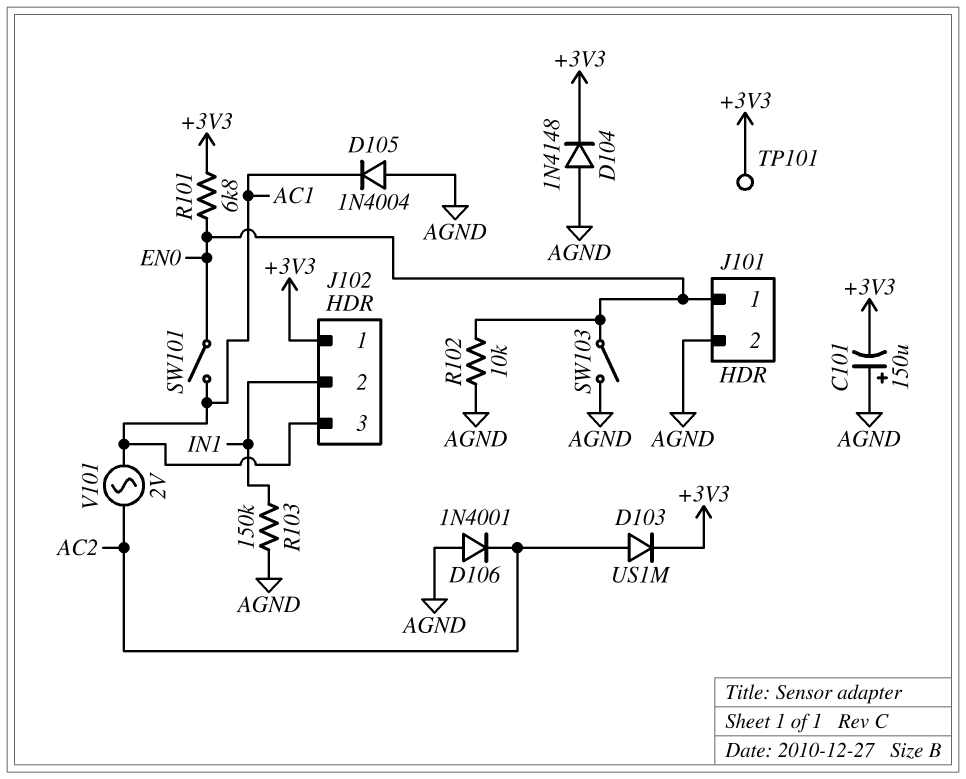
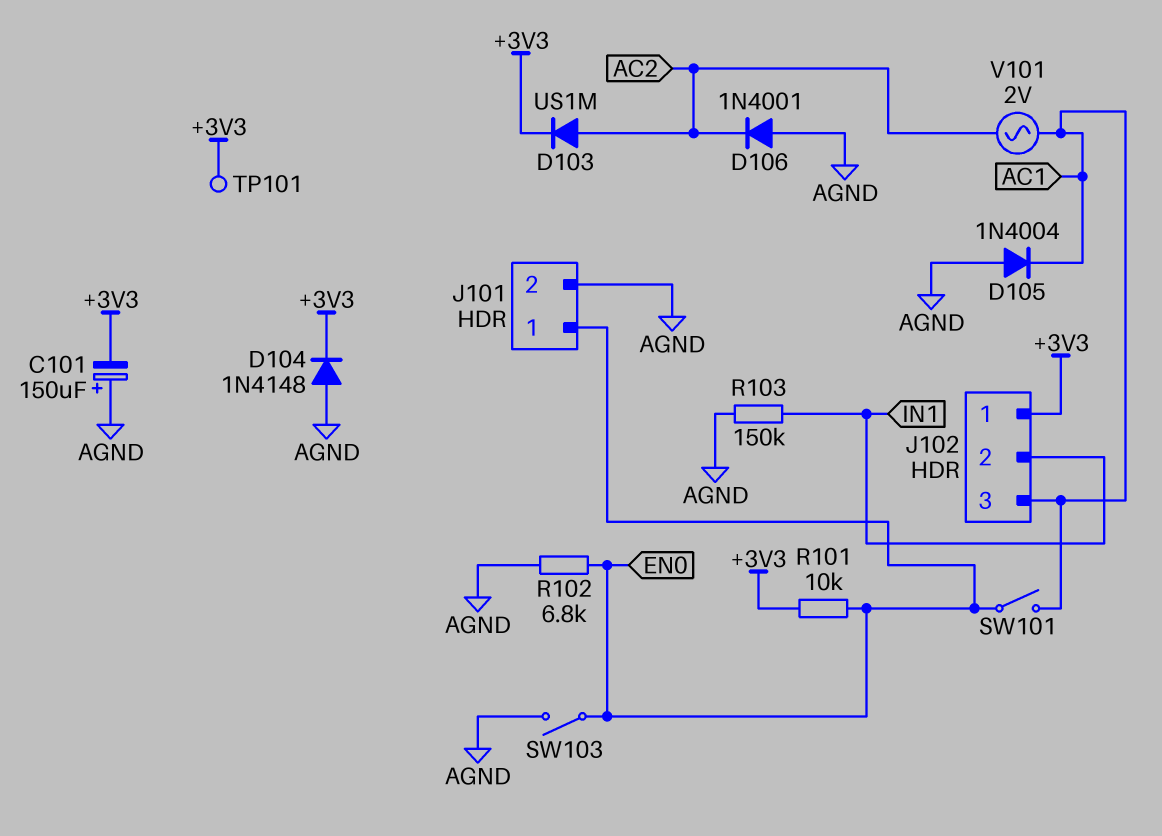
R101: 6.8k (+3V3, EN0) -> 10k (+3V3, EN0)
R102: 10k (AGND, EN0) -> 6.8k (AGND, EN0)

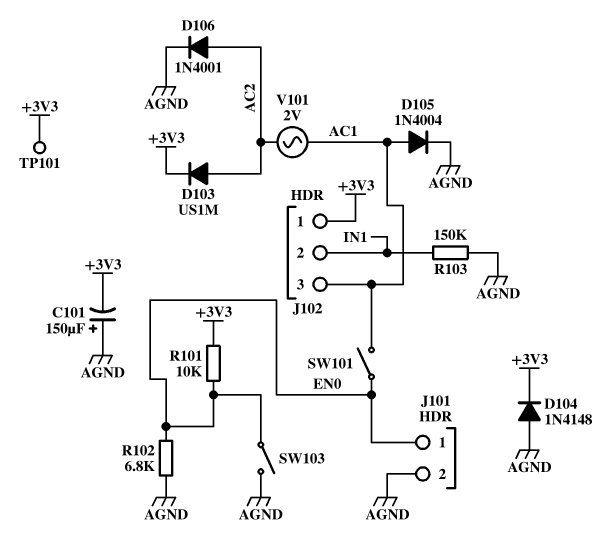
D105: diode 1N4004 (A AGND, K AC1) -> diode 1N4004 (A AC1, K AGND)
D106: diode 1N4001 (A AGND, K AC2) -> diode 1N4001 (A AC2, K AGND)

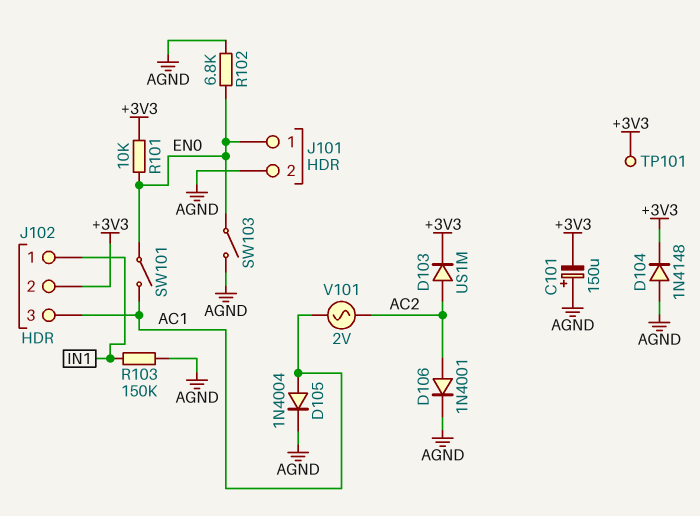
J102 pin 1: +3V3 -> IN1
J102 pin 2: IN1 -> +3V3

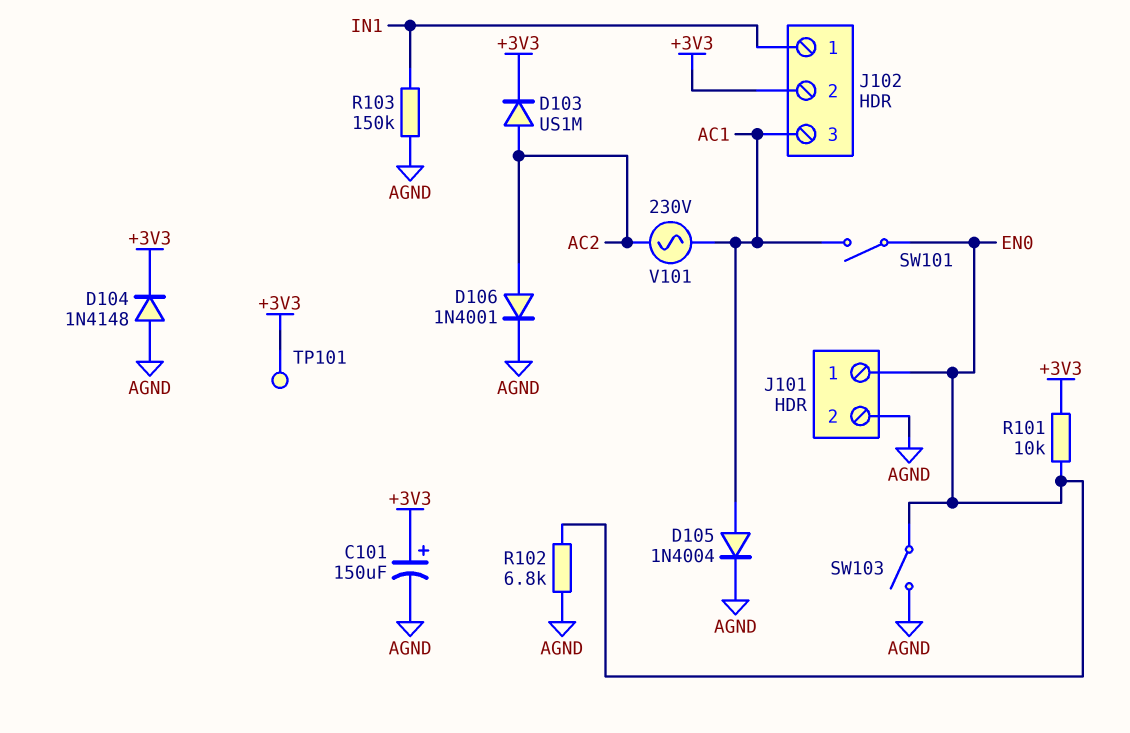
C101: 150uF (plus AGND, minus +3V3) -> 150uF (plus +3V3, minus AGND)
V101: AC 2V (AC1, AC2) -> AC 230V (AC1, AC2)

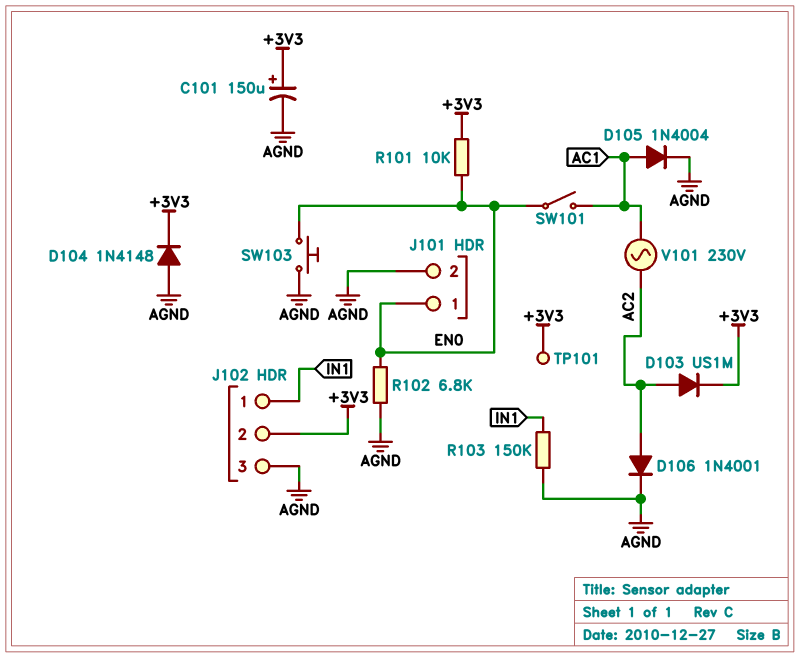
J102 pin 3: AC1 -> AGND
SW103: switch (AGND, EN0) -> button (AGND, EN0)

